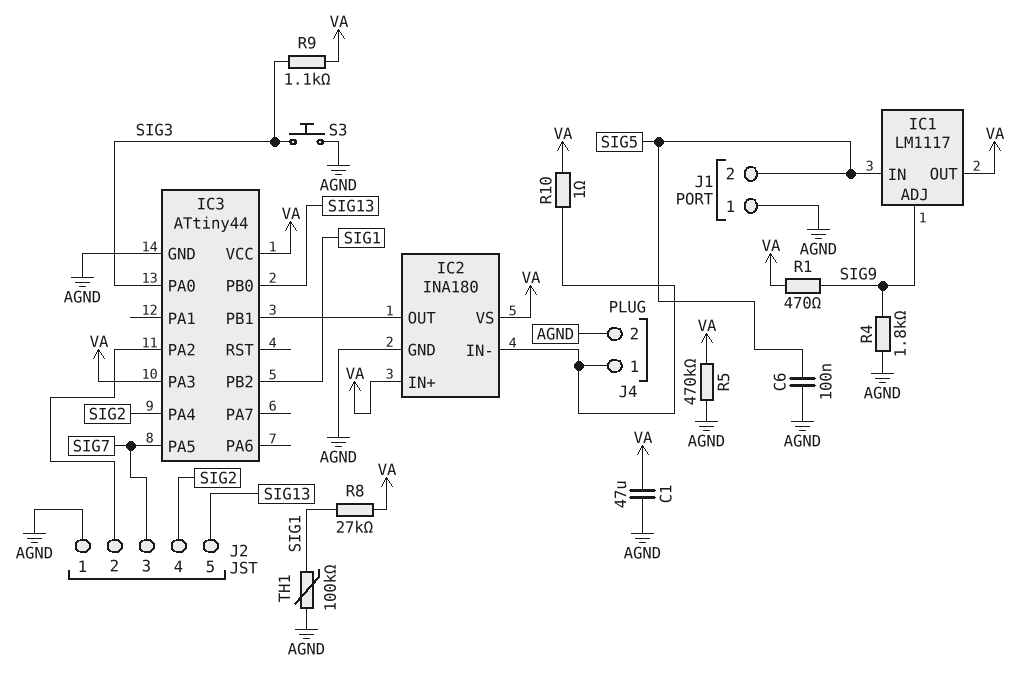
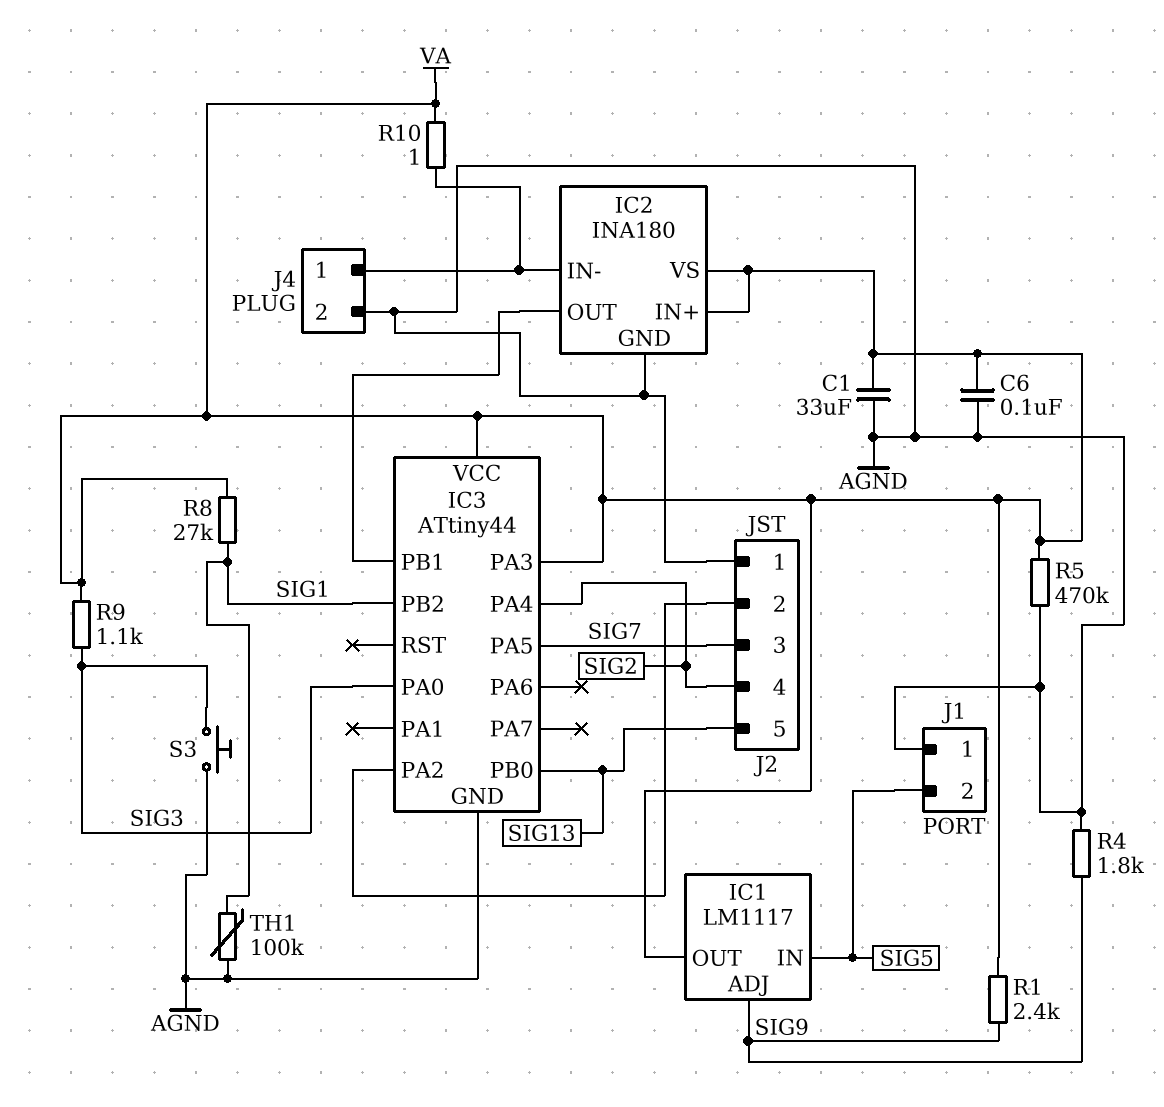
C1: 47uF (AGND, VA) -> 33uF (AGND, VA)
C6: 100nF (AGND, SIG5) -> 100nF (AGND, VA)
R1: 470 (SIG9, VA) -> 2.4k (SIG9, VA)

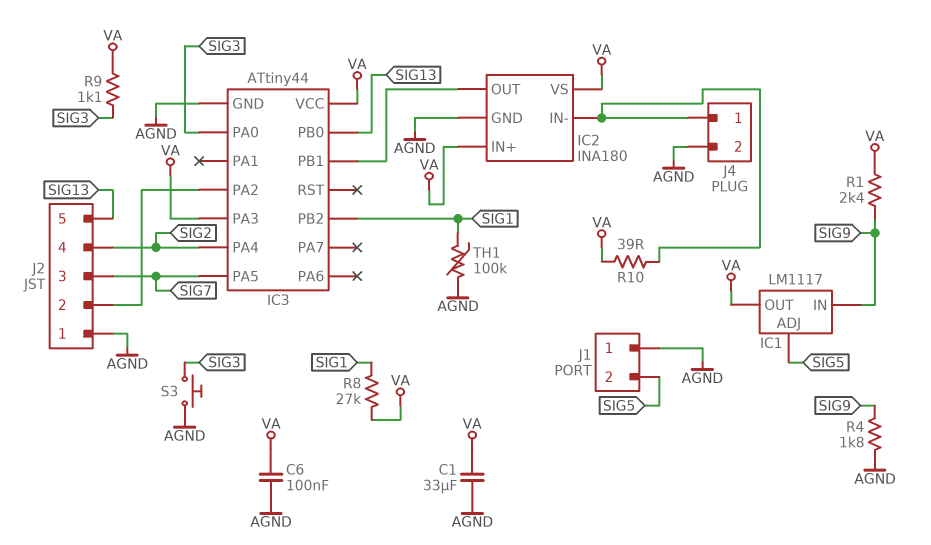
IC1 pin ADJ: SIG9 -> SIG5
IC1 pin IN: SIG5 -> SIG9
R5: 470k (AGND, VA) -> none
R10: 1 (IC2/IN-, VA) -> 39 (IC2/IN-, VA)

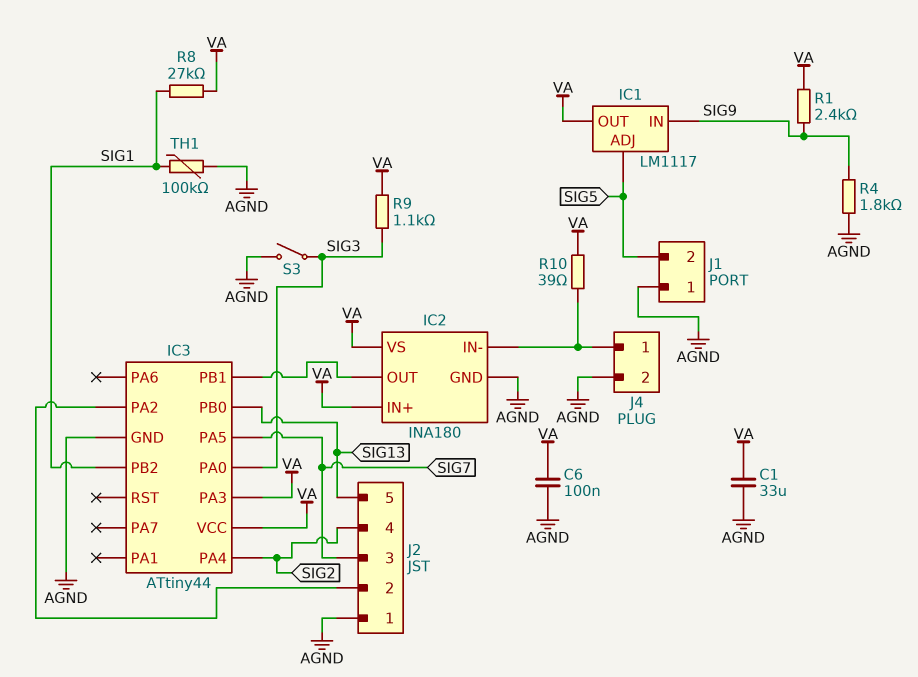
S3: button (AGND, SIG3) -> switch (AGND, SIG3)

